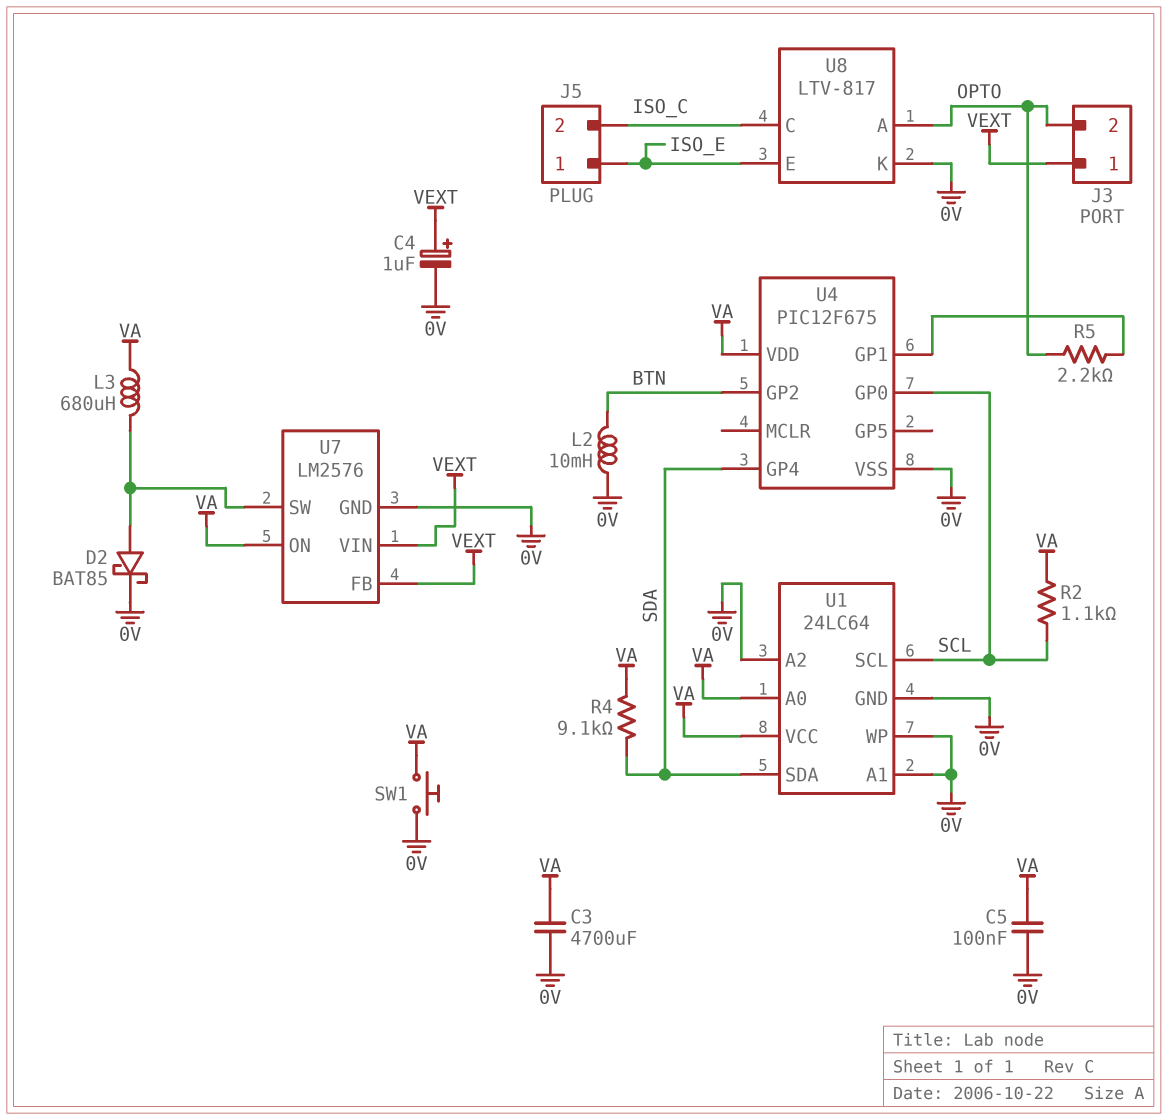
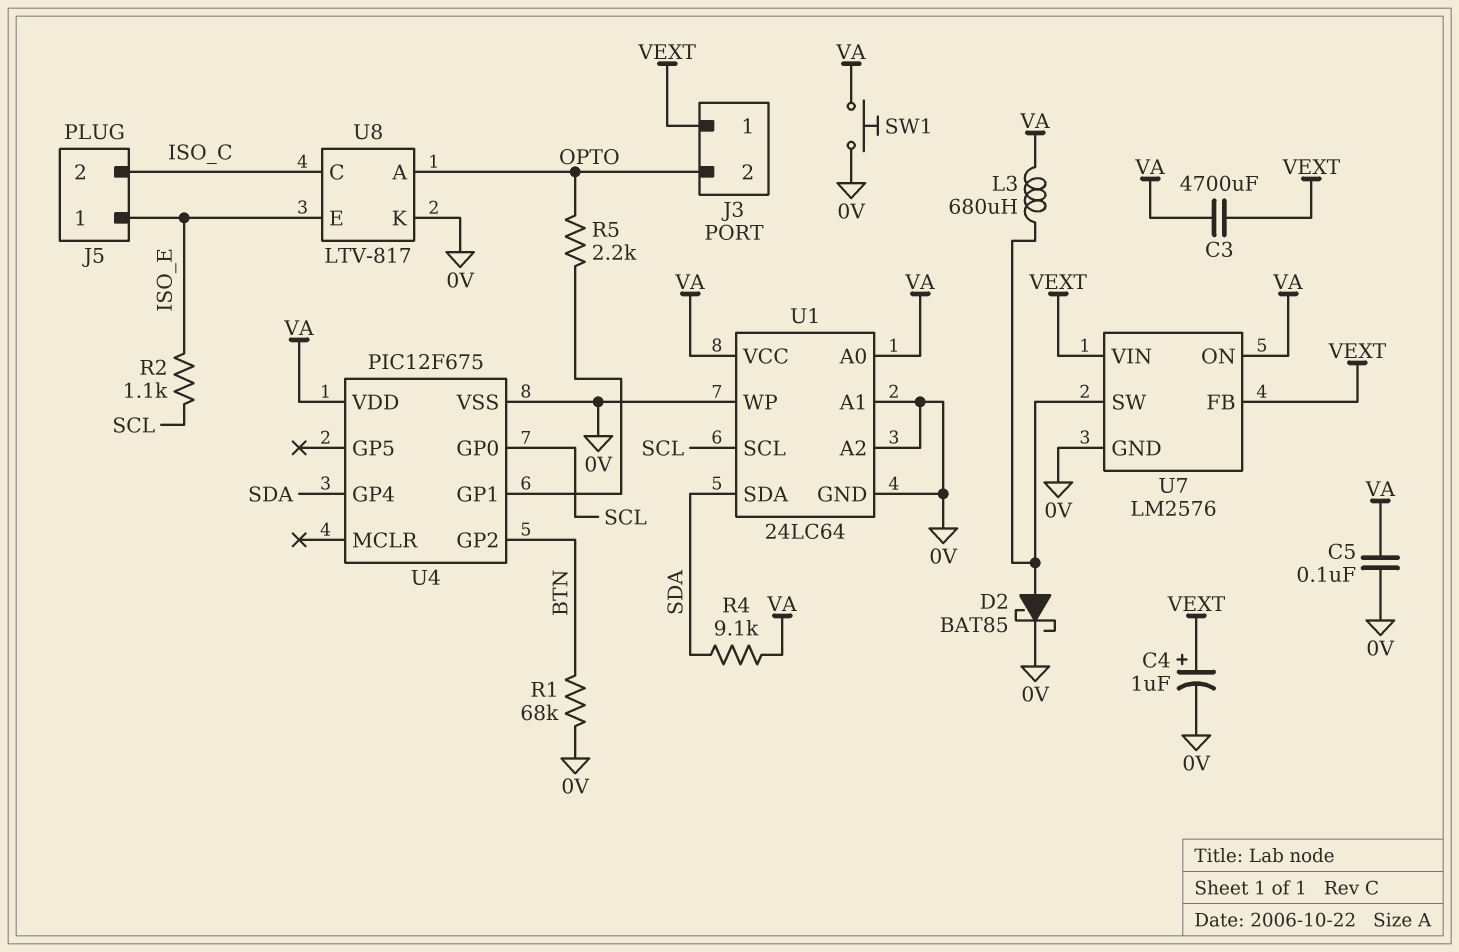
C3: 4700uF (0V, VA) -> 4700uF (VA, VEXT)
L2: 10mH (0V, BTN) -> none
R1: none -> 68k (0V, BTN)
R2: 1.1k (SCL, VA) -> 1.1k (ISO_E, SCL)

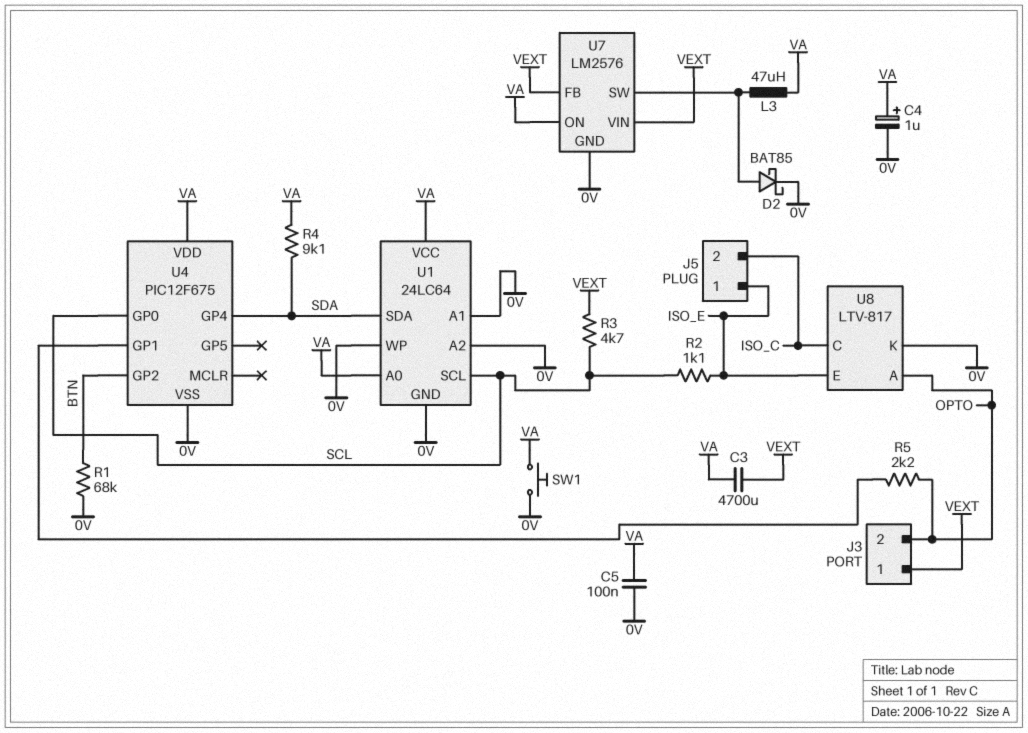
C4: 1uF (plus VEXT, minus 0V) -> 1uF (plus VA, minus 0V)
L3: 680uH (U7/SW, VA) -> 47uH (U7/SW, VA)
R3: none -> 4.7k (SCL, VEXT)

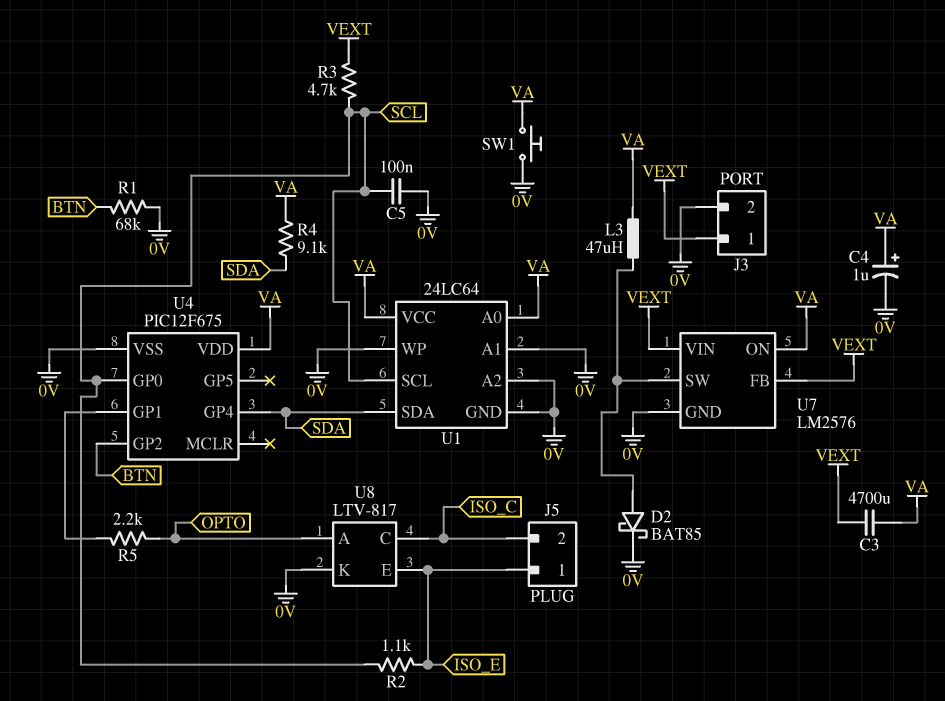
C5: 100nF (0V, VA) -> 100nF (0V, SCL)
J3 pin 2: OPTO -> 0V

